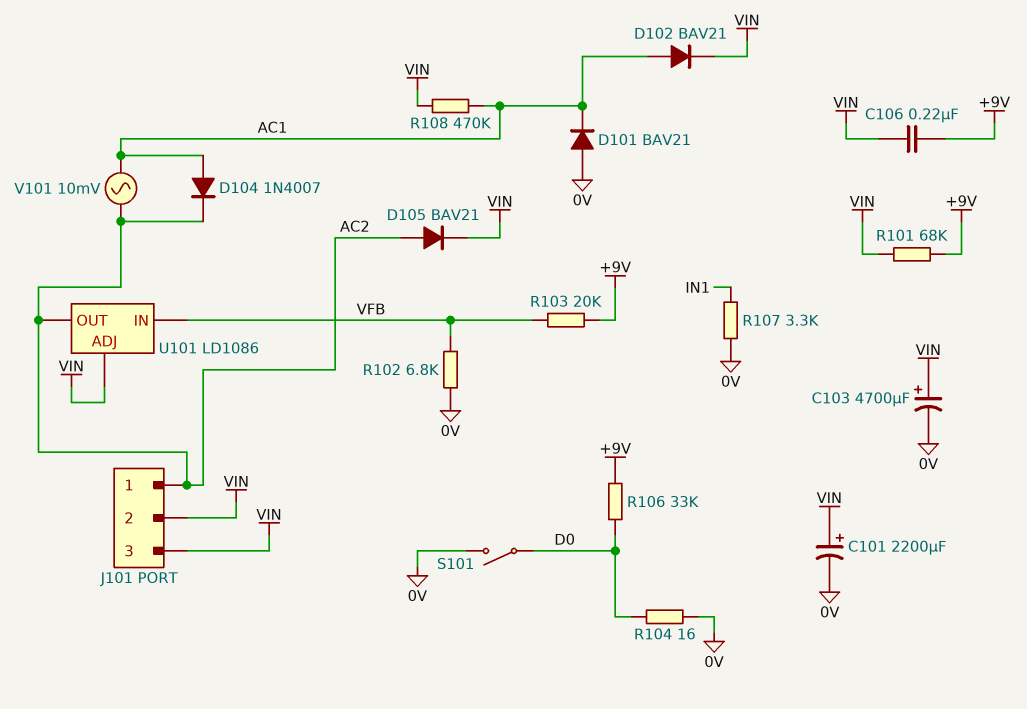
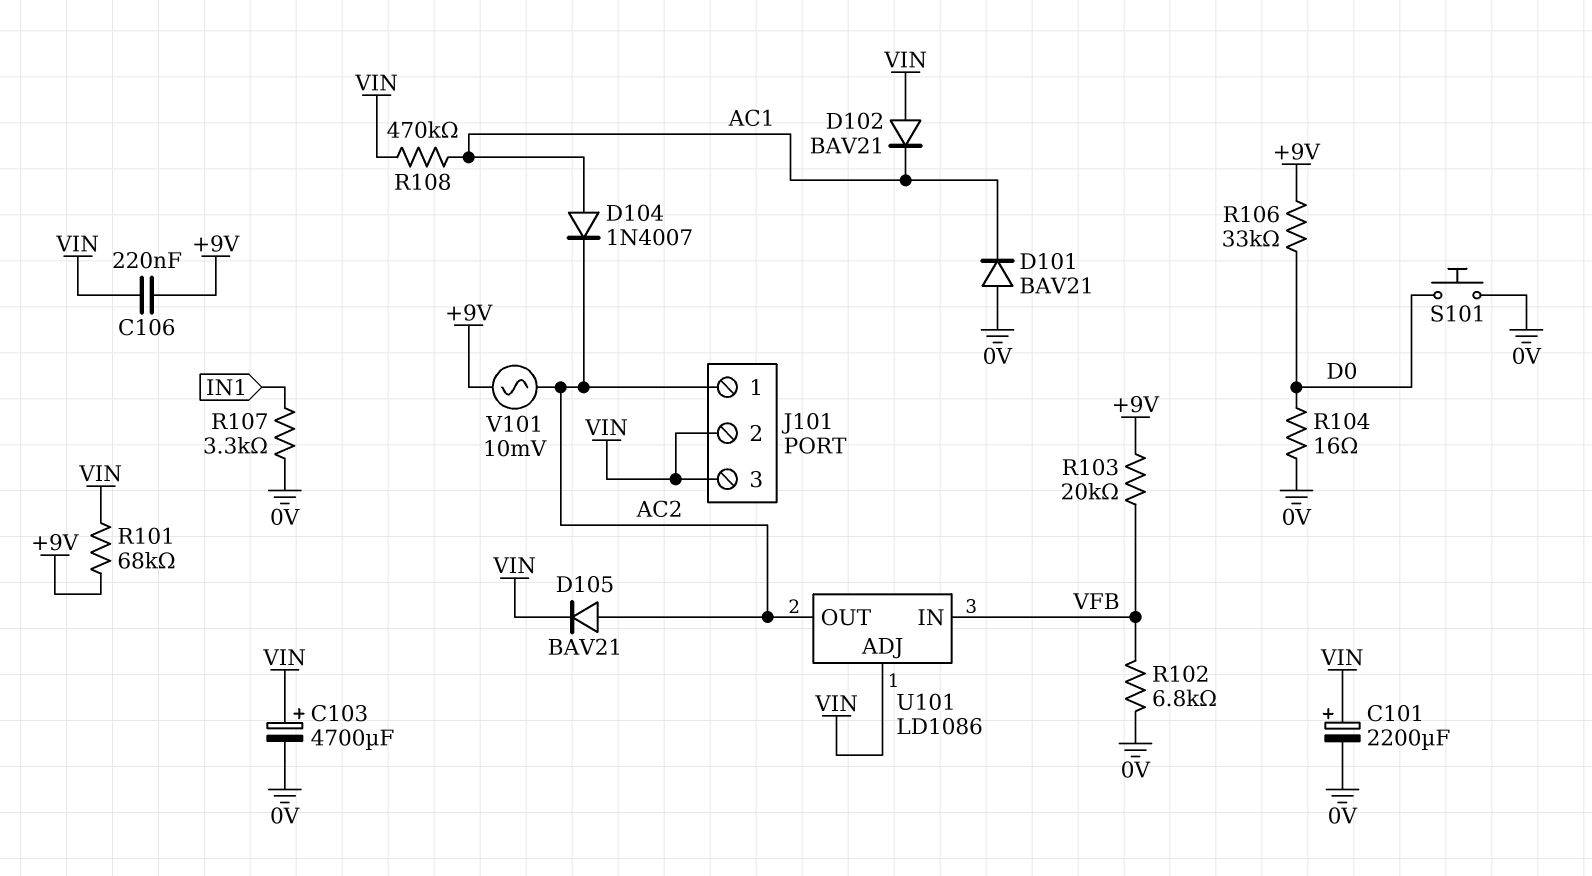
D102: diode BAV21 (A AC1, K VIN) -> diode BAV21 (A VIN, K AC1)
S101: switch (0V, D0) -> button (0V, D0)
V101: AC 10mV (AC1, AC2) -> AC 10mV (+9V, AC2)

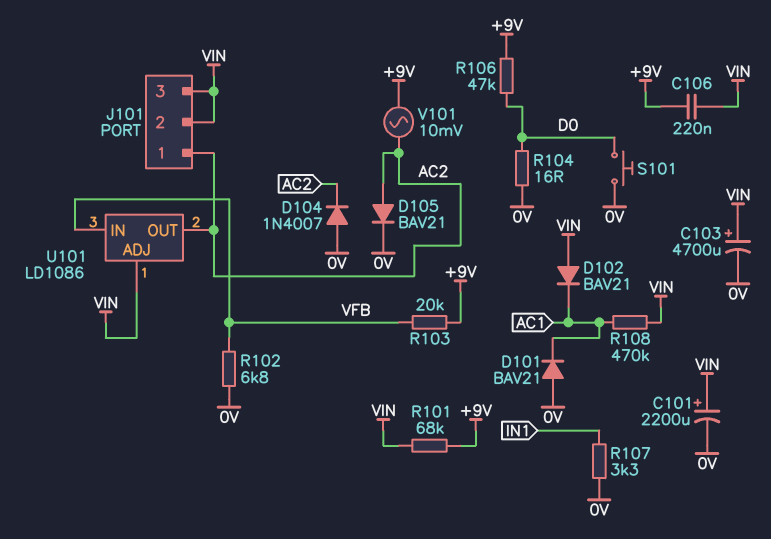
D104: diode 1N4007 (A AC1, K AC2) -> diode 1N4007 (A 0V, K AC2)
D105: diode BAV21 (A AC2, K VIN) -> diode BAV21 (A AC2, K 0V)
R106: 33k (+9V, D0) -> 47k (+9V, D0)

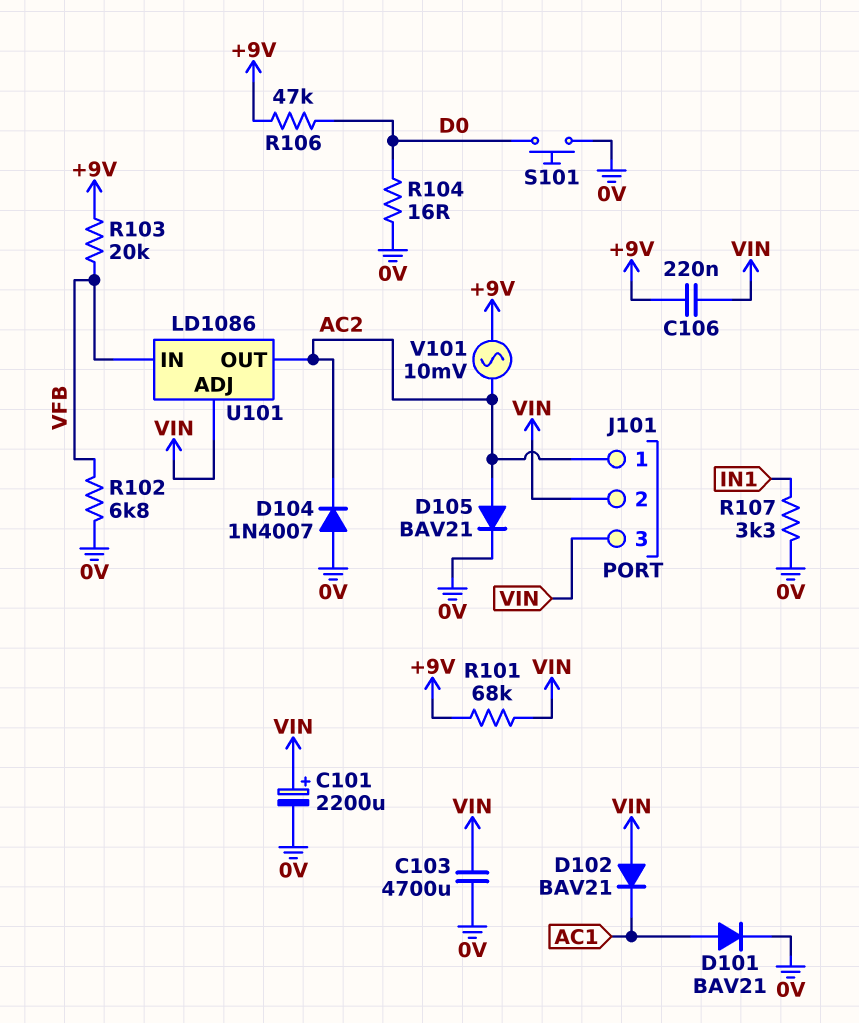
C103: 4700uF (plus VIN, minus 0V) -> 4700uF (0V, VIN)
D101: diode BAV21 (A 0V, K AC1) -> diode BAV21 (A AC1, K 0V)
R108: 470k (AC1, VIN) -> none

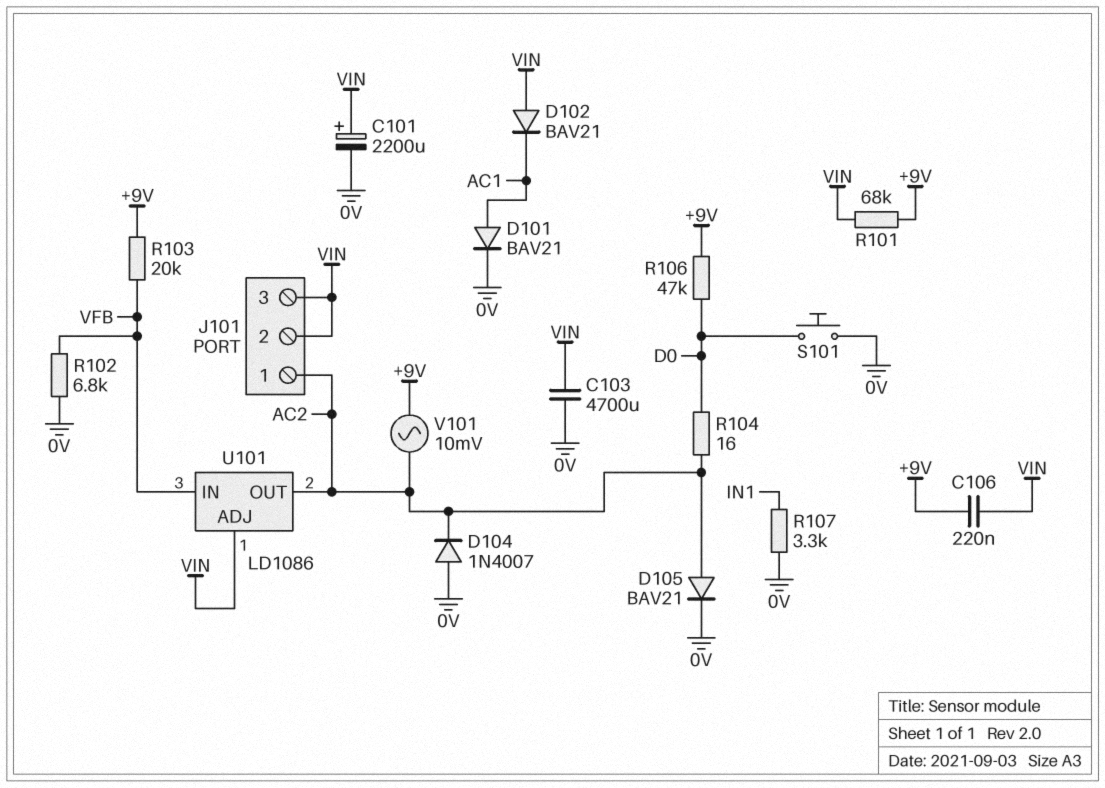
R104: 16 (0V, D0) -> 16 (AC2, D0)

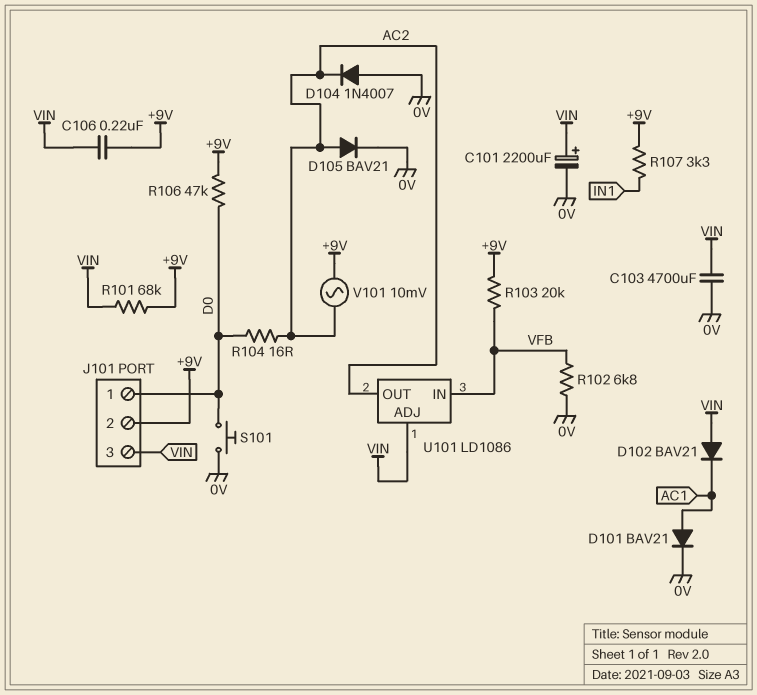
J101 pin 1: AC2 -> D0
J101 pin 2: VIN -> +9V
R107: 3.3k (0V, IN1) -> 3.3k (+9V, IN1)

